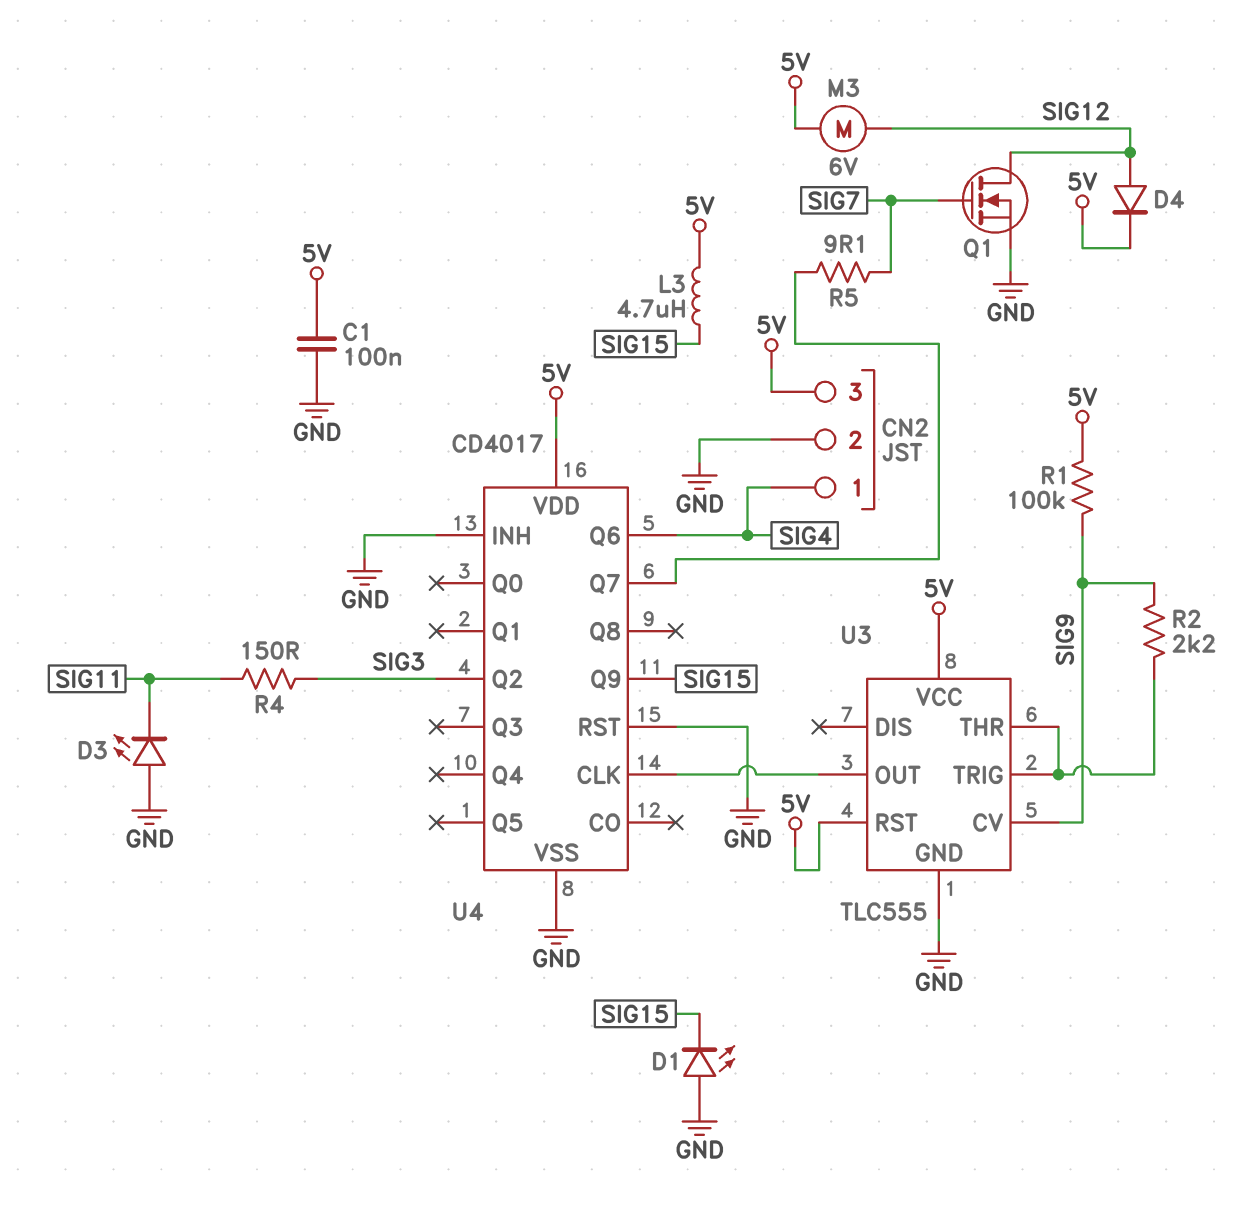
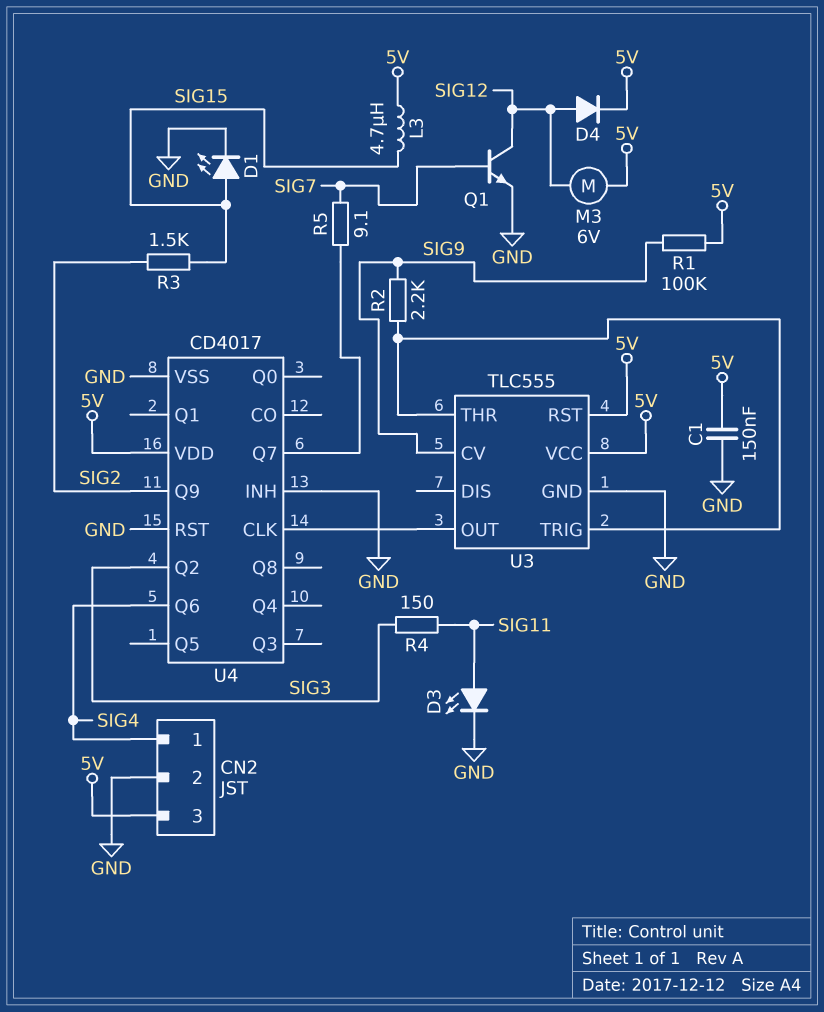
C1: 100nF (5V, GND) -> 150nF (5V, GND)
D1: LED (A GND, K SIG15) -> LED (A SIG15, K GND)
D3: LED (A GND, K SIG11) -> LED (A SIG11, K GND)
Q1: NMOS (G SIG7, D SIG12, S GND) -> NPN (B SIG7, C SIG12, E GND)
R3: none -> 1.5k (SIG2, SIG15)
U4 pin Q9: SIG15 -> SIG2

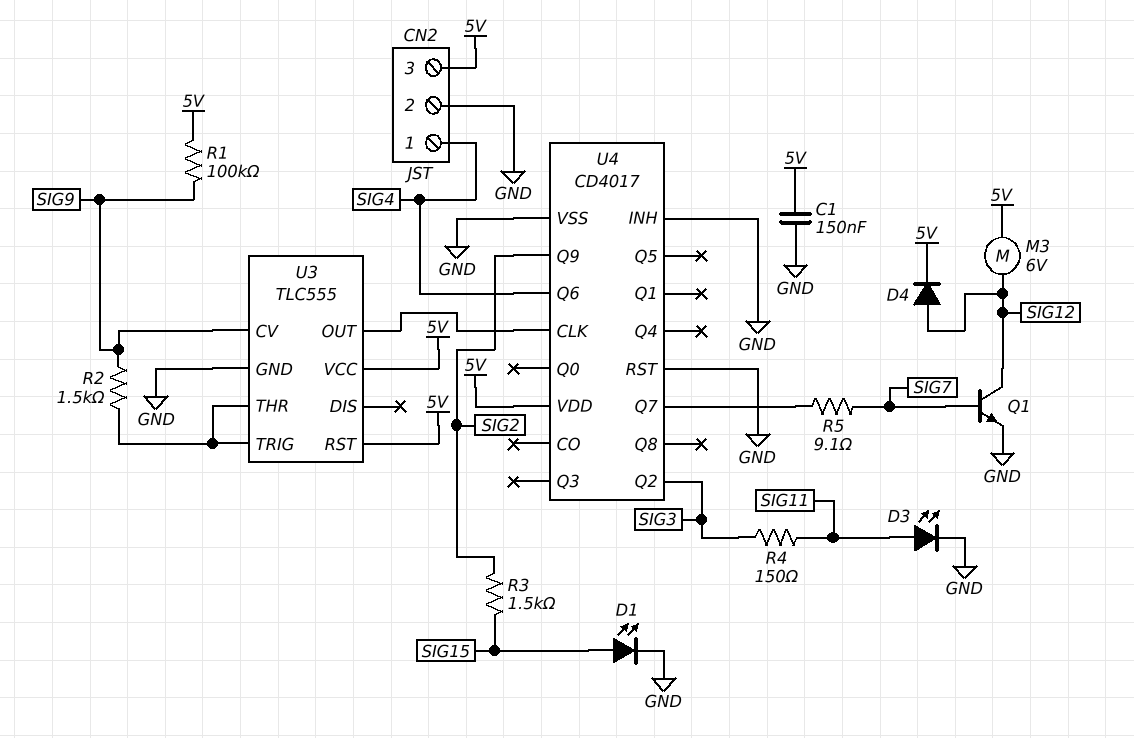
L3: 4.7uH (5V, SIG15) -> none
R2: 2.2k (SIG9, U3/THR) -> 1.5k (SIG9, U3/THR)

